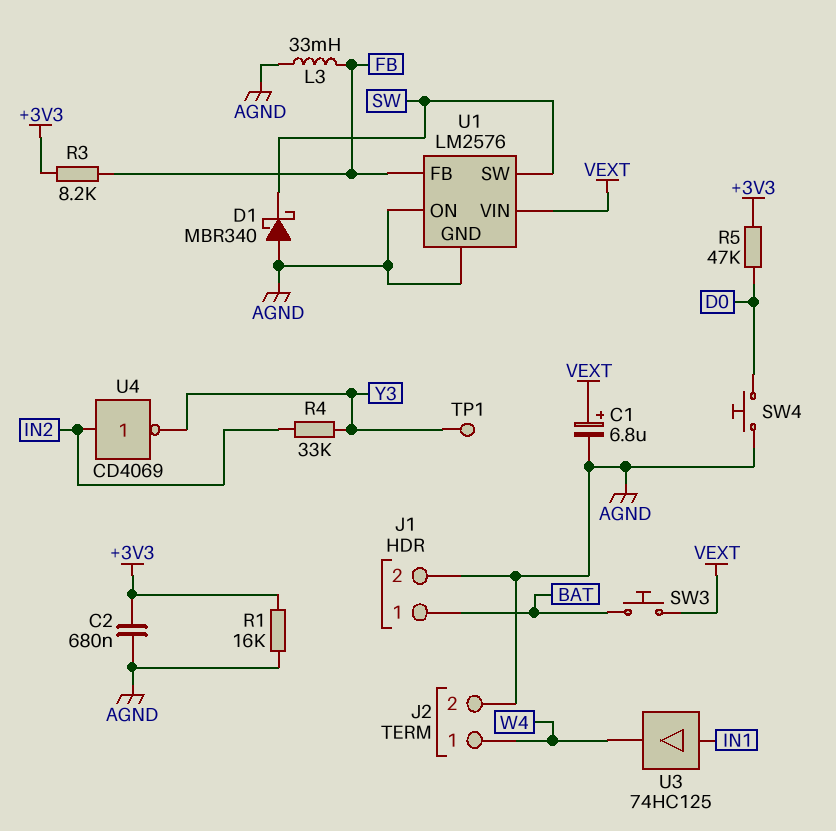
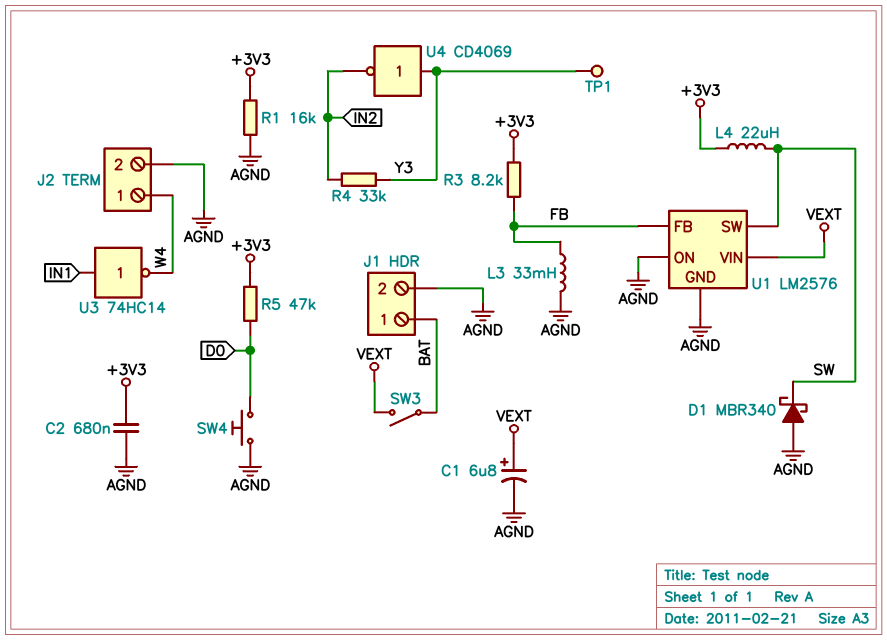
L4: none -> 22uH (+3V3, SW)
SW3: button (BAT, VEXT) -> switch (BAT, VEXT)
U3: buffer 74HC125 (in IN1, out W4) -> NOT 74HC14 (in IN1, out W4)
U4: NOT CD4069 (in IN2, out Y3) -> NOT CD4069 (in Y3, out IN2)

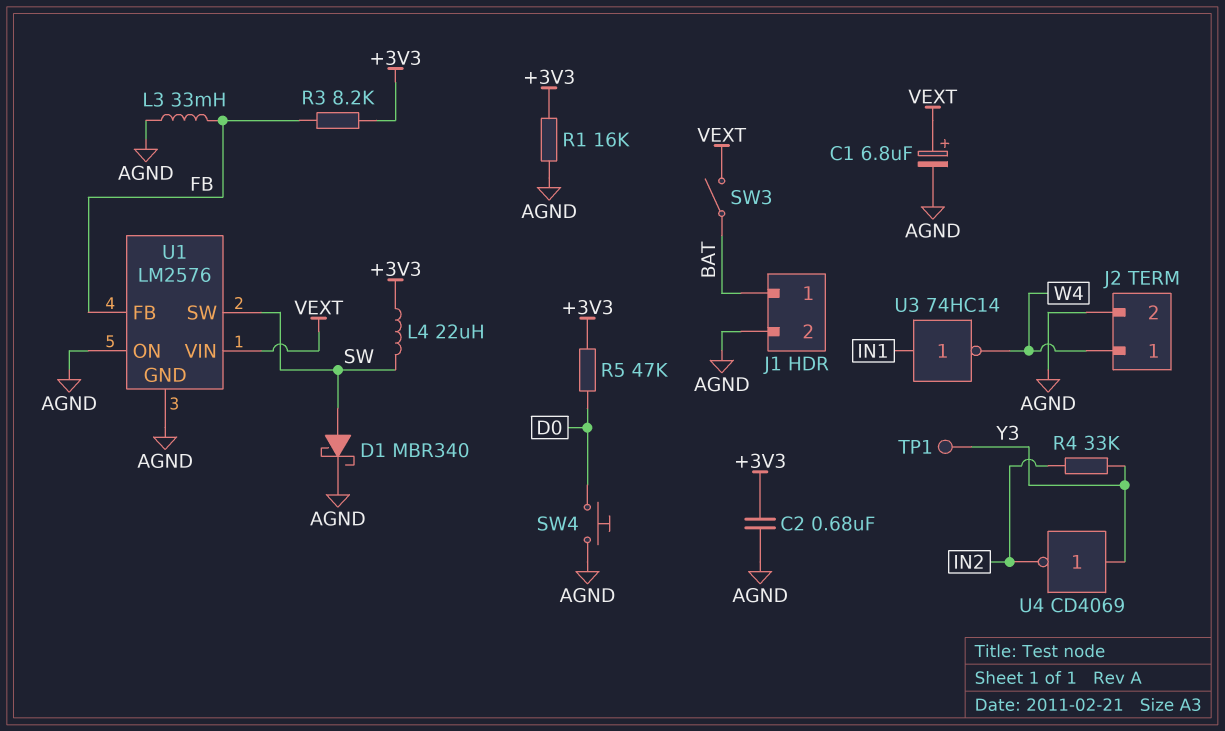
D1: schottky MBR340 (A AGND, K SW) -> schottky MBR340 (A SW, K AGND)

